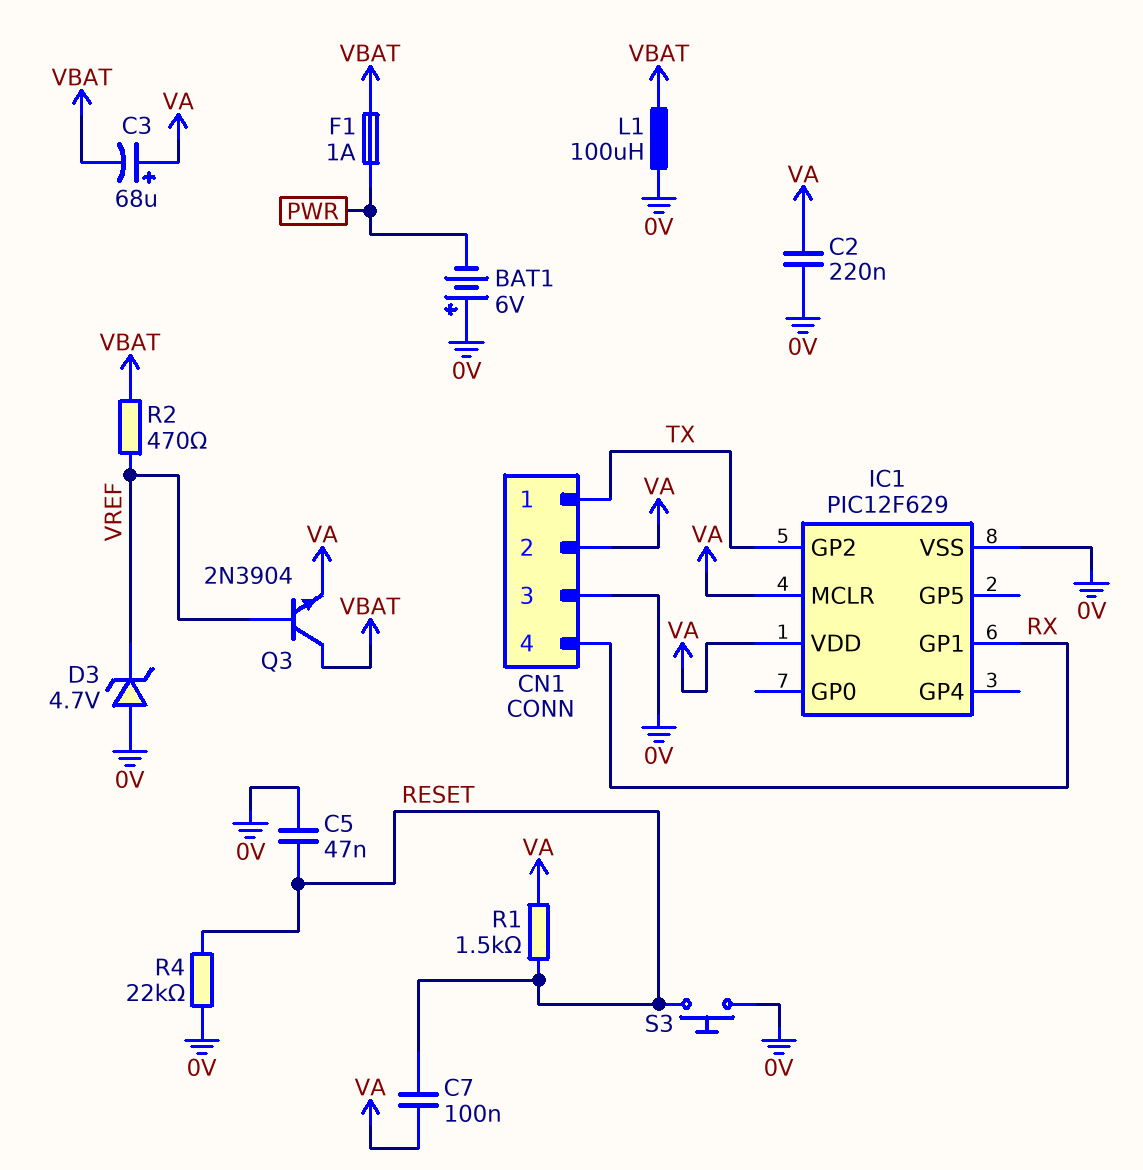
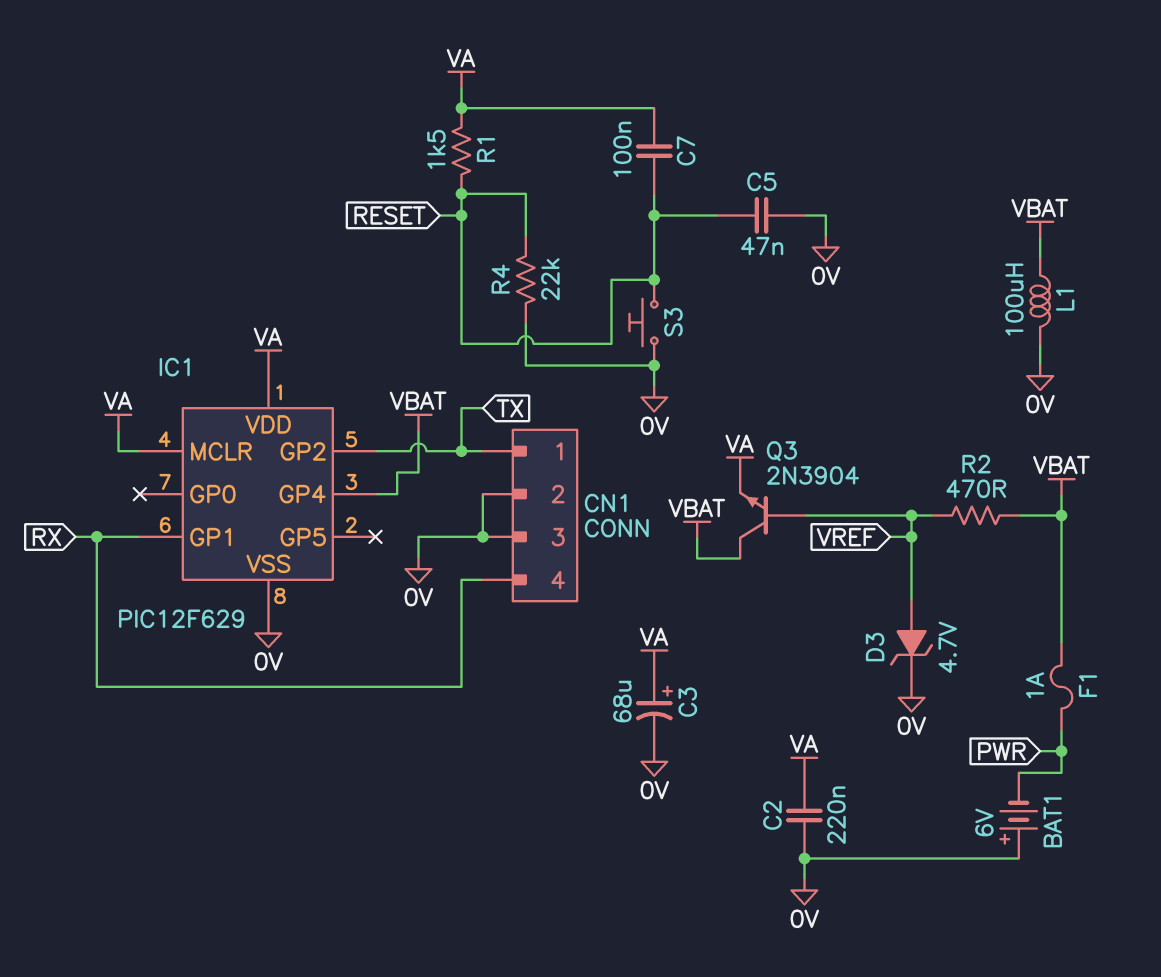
C3: 68uF (plus VA, minus VBAT) -> 68uF (plus VA, minus 0V)
CN1 pin 2: VA -> 0V
D3: zener 4.7V (A 0V, K VREF) -> zener 4.7V (A VREF, K 0V)
IC1 pin GP4: none -> VBAT

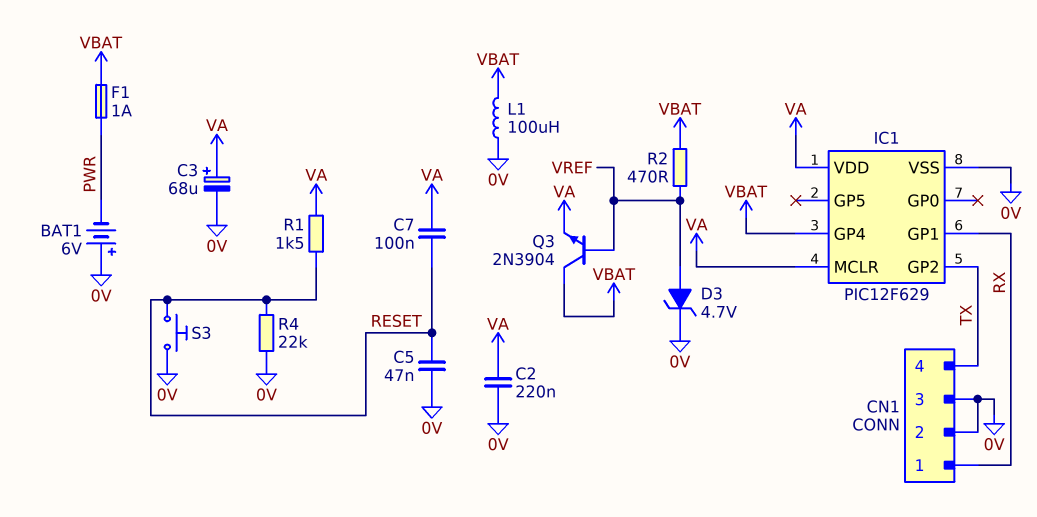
CN1 pin 1: TX -> RX
CN1 pin 4: RX -> TX

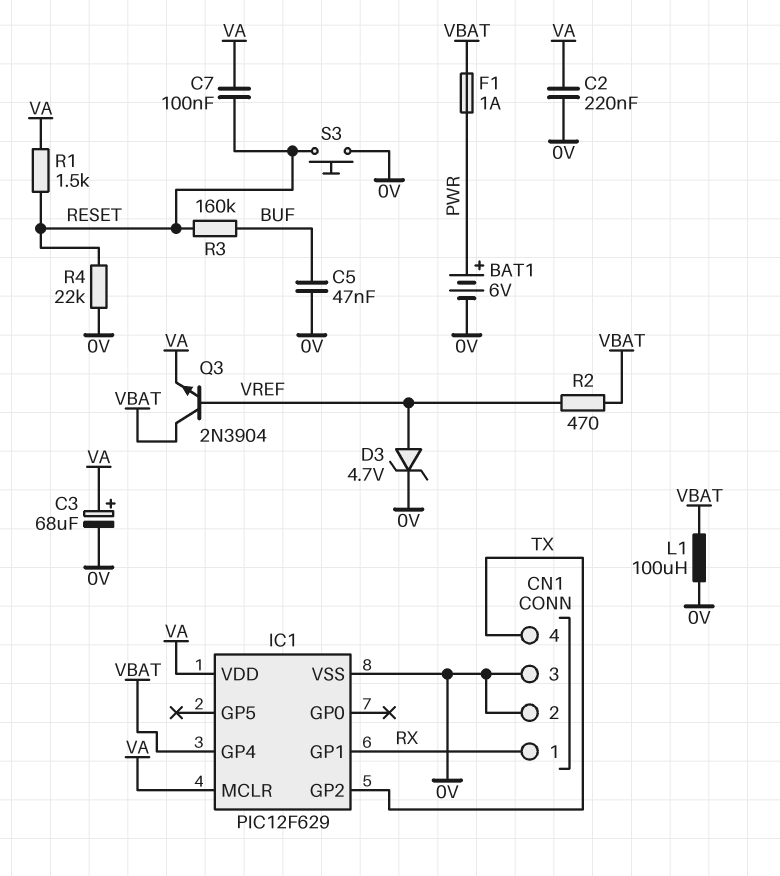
BAT1: 6V (plus 0V, minus PWR) -> 6V (plus PWR, minus 0V)
C5: 47nF (0V, RESET) -> 47nF (0V, BUF)
R3: none -> 160k (BUF, RESET)

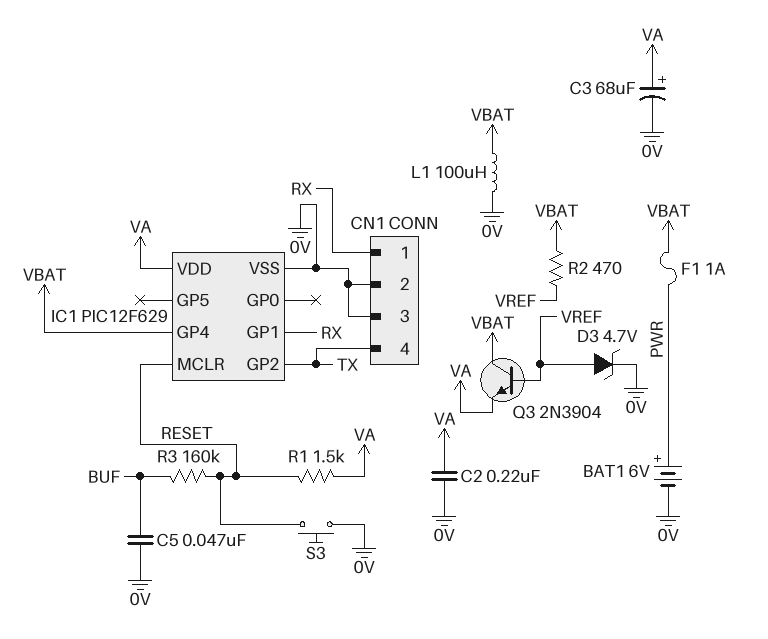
C7: 100nF (RESET, VA) -> none
IC1 pin MCLR: VA -> RESET
R4: 22k (0V, RESET) -> none

